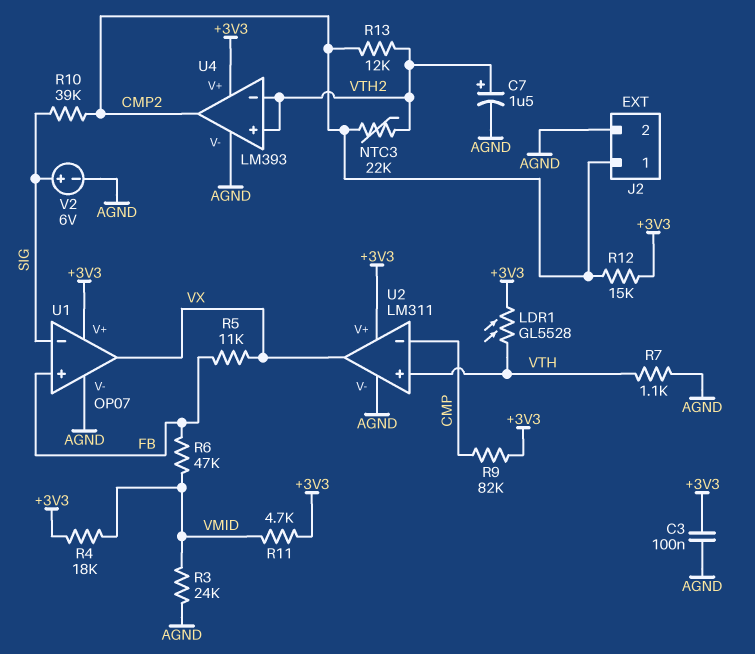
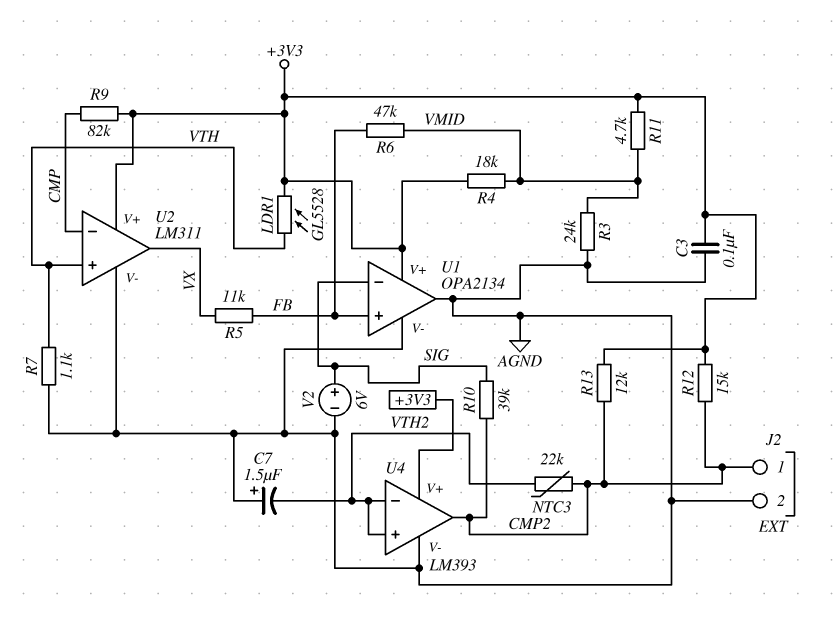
C7: 1.5uF (plus VTH2, minus AGND) -> 1.5uF (plus AGND, minus VTH2)
R13: 12k (CMP2, VTH2) -> 12k (+3V3, CMP2)
U1: OP07 -> OPA2134
U1 pin out: VX -> AGND

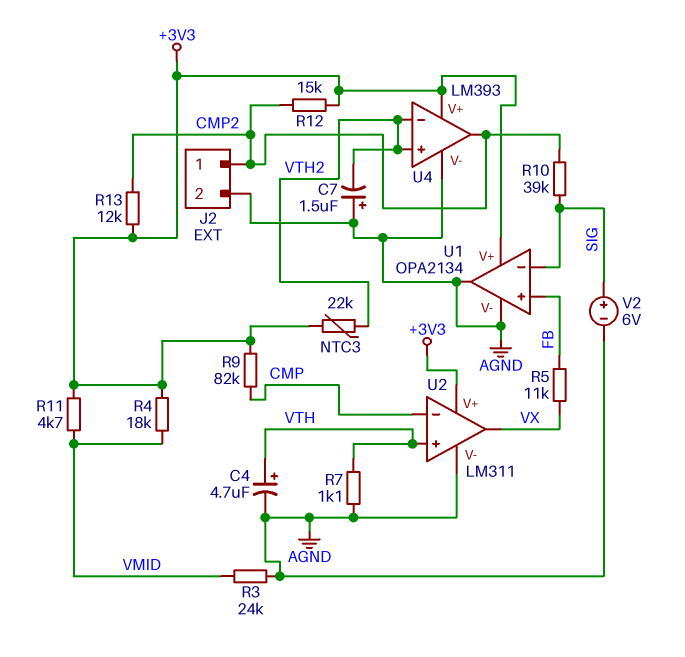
C3: 100nF (+3V3, AGND) -> none
C4: none -> 4.7uF (plus VTH, minus AGND)
LDR1: GL5528 (+3V3, VTH) -> none
NTC3: 22k (CMP2, VTH2) -> 22k (+3V3, VTH2)
R6: 47k (FB, VMID) -> none

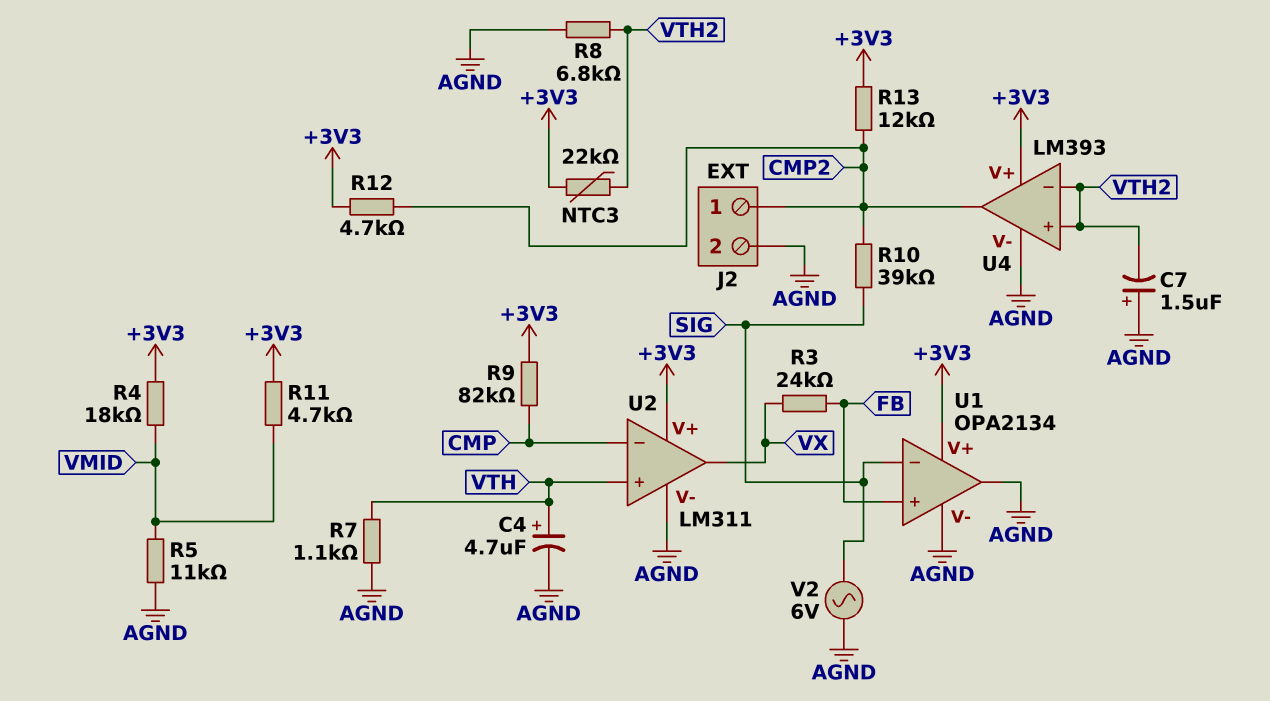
R3: 24k (AGND, VMID) -> 24k (FB, VX)
R5: 11k (FB, VX) -> 11k (AGND, VMID)
R8: none -> 6.8k (AGND, VTH2)
R12: 15k (+3V3, CMP2) -> 4.7k (+3V3, CMP2)
V2: 6V (plus SIG, minus AGND) -> AC 6V (AGND, SIG)

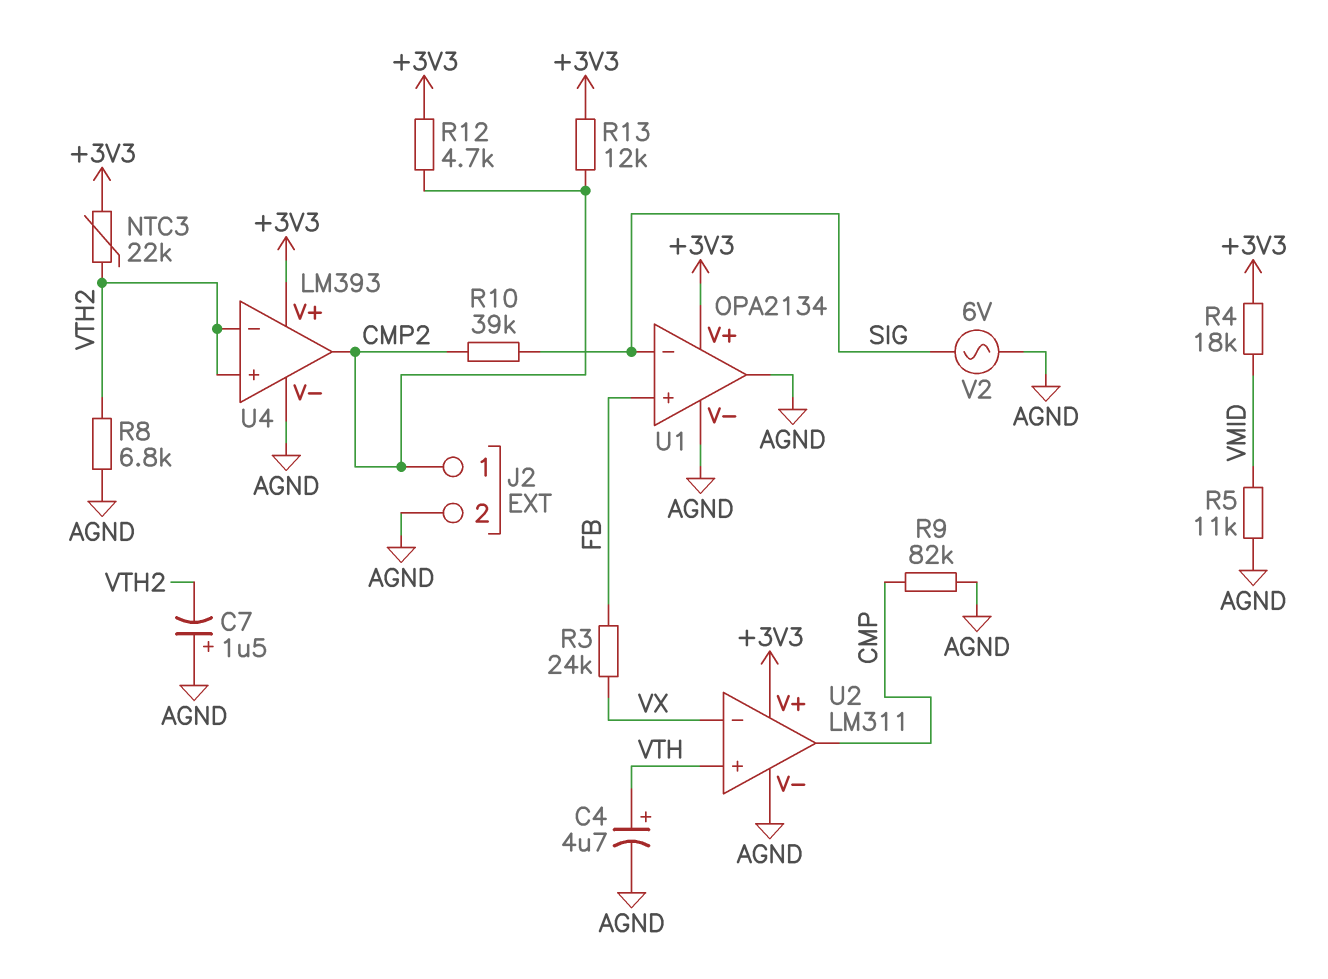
R7: 1.1k (AGND, VTH) -> none
R9: 82k (+3V3, CMP) -> 82k (AGND, CMP)
R11: 4.7k (+3V3, VMID) -> none
U2 pin in-: CMP -> VX
U2 pin out: VX -> CMP

